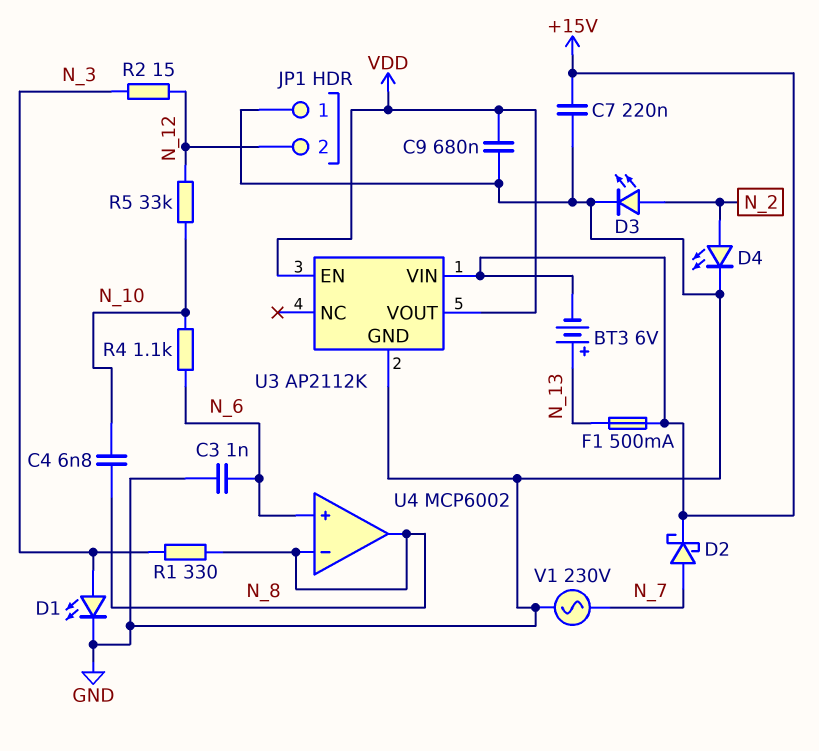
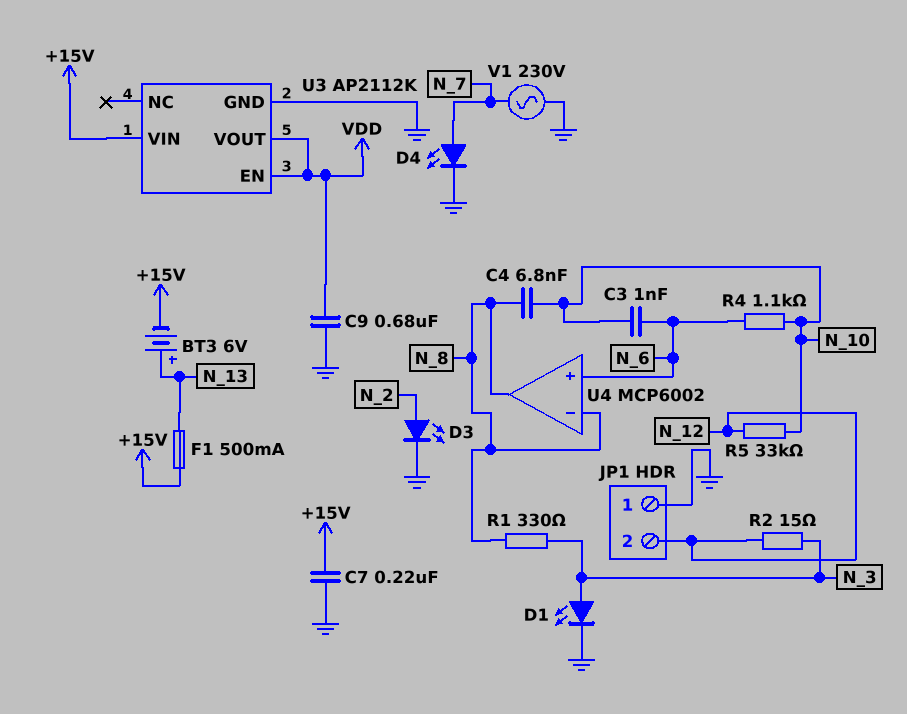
C3: 1nF (GND, N_6) -> 1nF (N_6, N_10)
D2: schottky (A N_7, K +15V) -> none
D4: LED (A N_2, K GND) -> LED (A N_7, K GND)

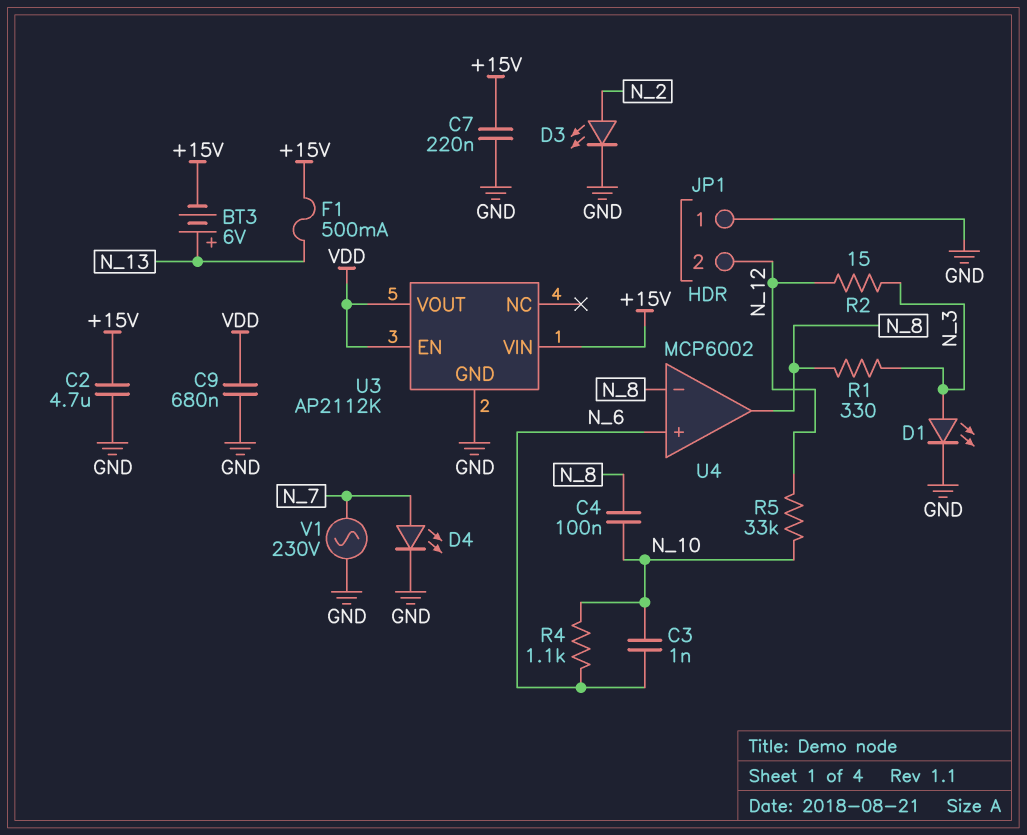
C2: none -> 4.7uF (+15V, GND)
C4: 6.8nF (N_8, N_10) -> 100nF (N_8, N_10)

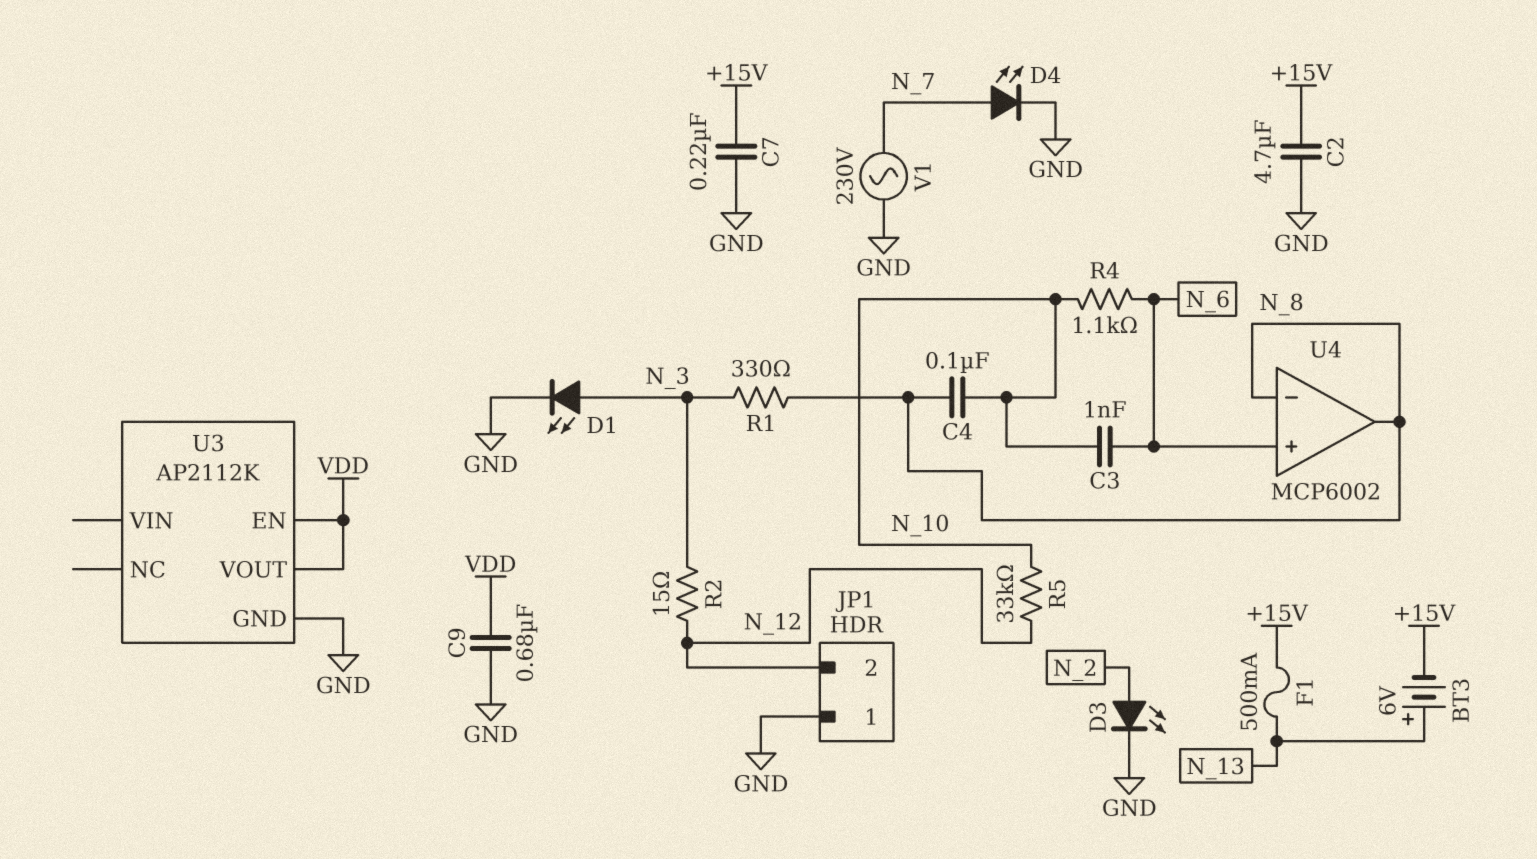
U3 pin VIN: +15V -> none

